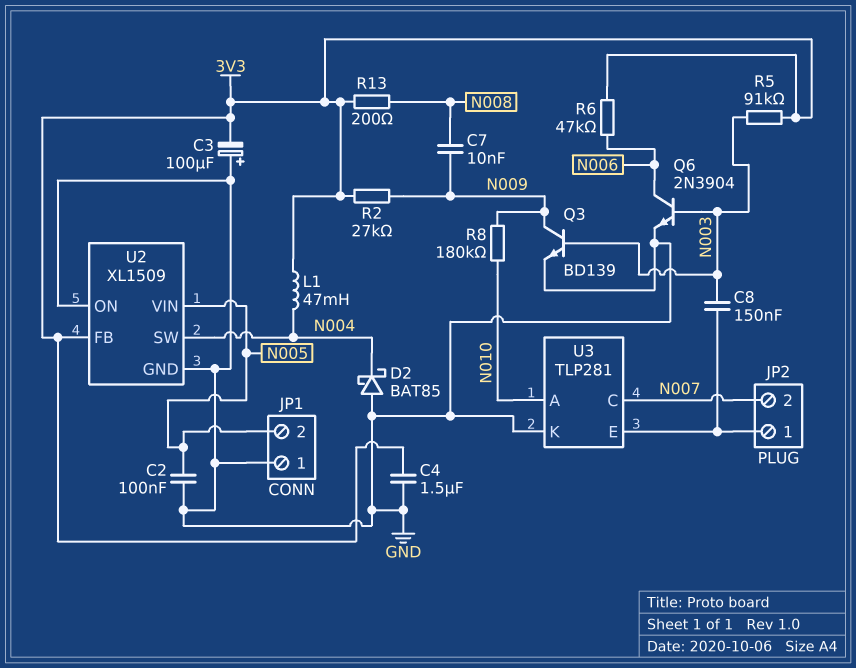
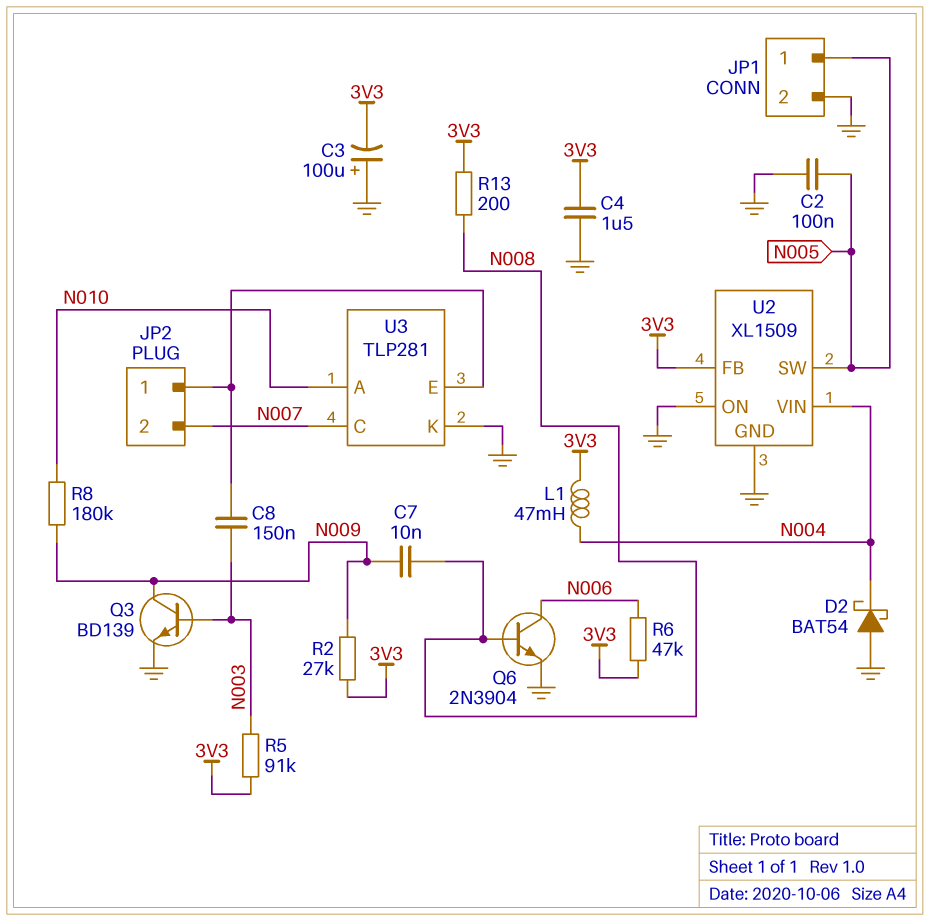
D2: schottky BAT85 (A GND, K N004) -> schottky BAT54 (A GND, K N004)
JP1 pin 1: GND -> N005
JP1 pin 2: N005 -> GND
Q6: NPN 2N3904 (B N003, C N006, E GND) -> NPN 2N3904 (B N008, C N006, E GND)
U2 pin SW: N004 -> N005
U2 pin VIN: N005 -> N004

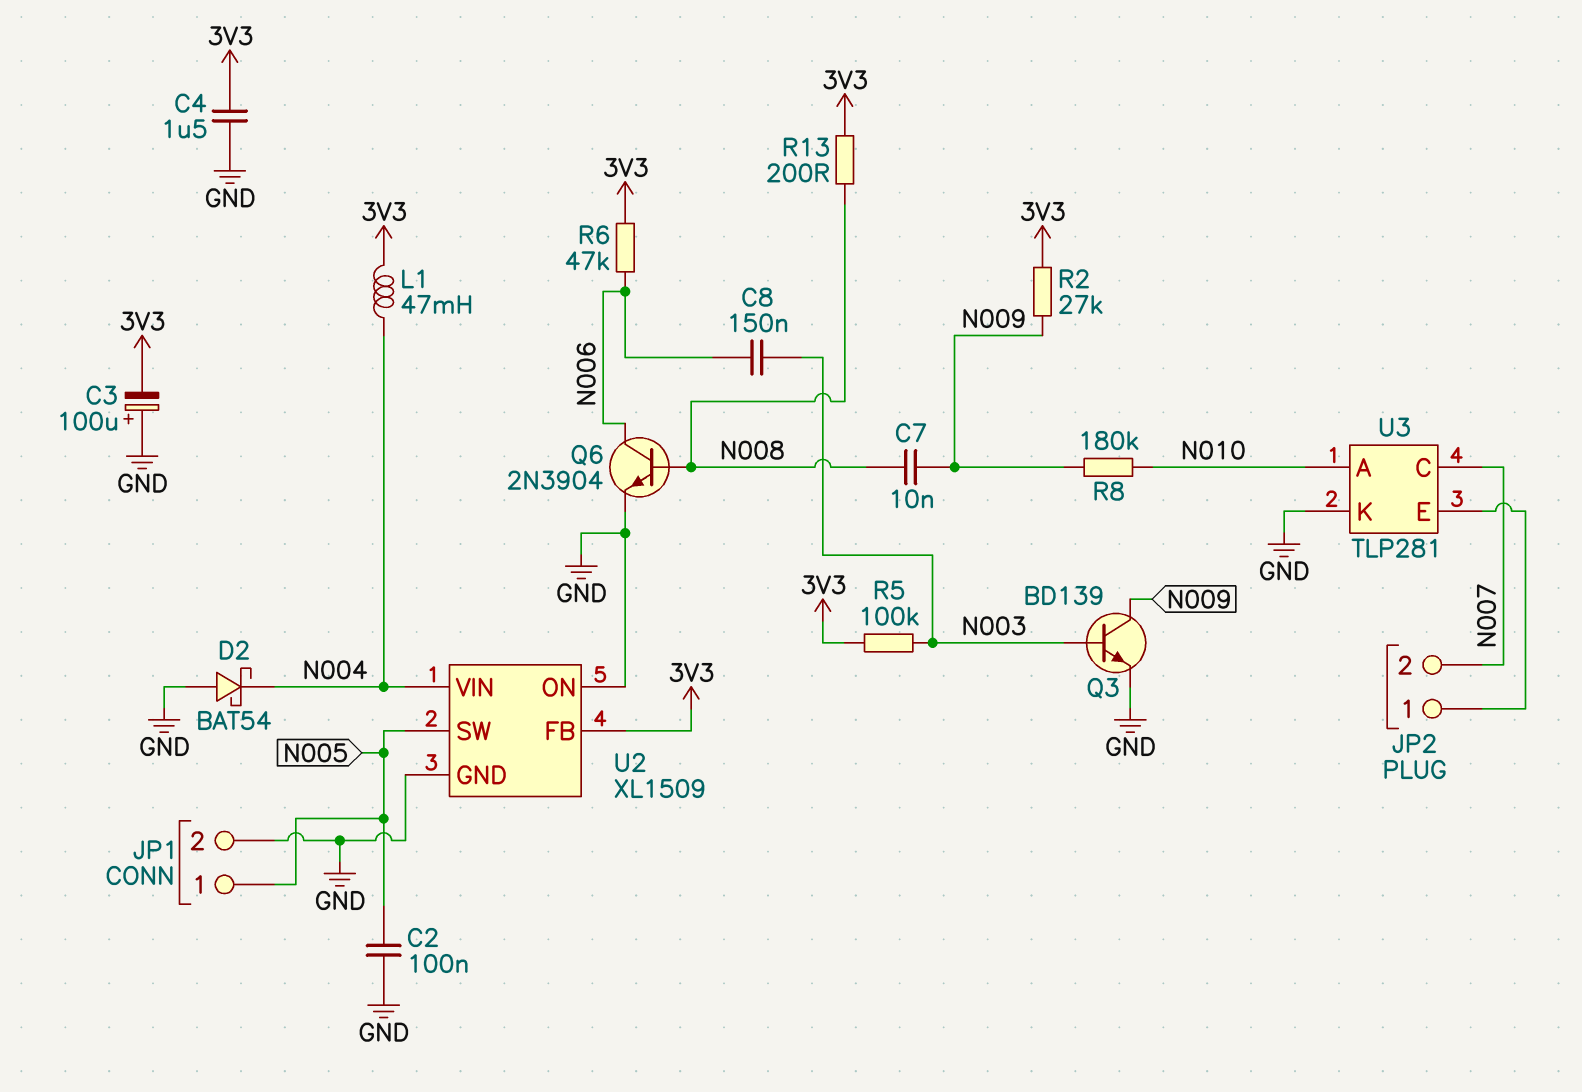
C8: 150nF (JP2/1, N003) -> 150nF (N003, N006)
R5: 91k (3V3, N003) -> 100k (3V3, N003)

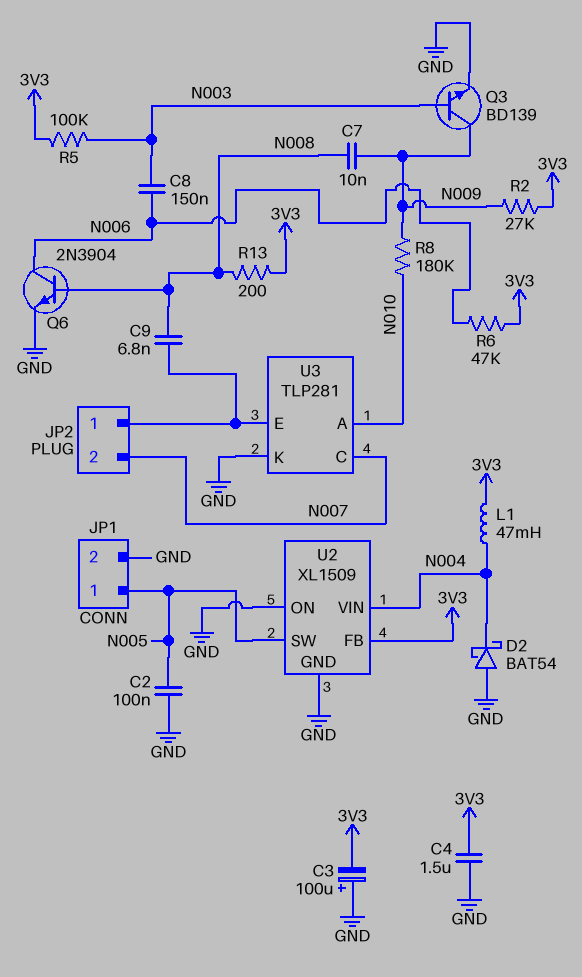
C9: none -> 6.8nF (JP2/1, N008)

